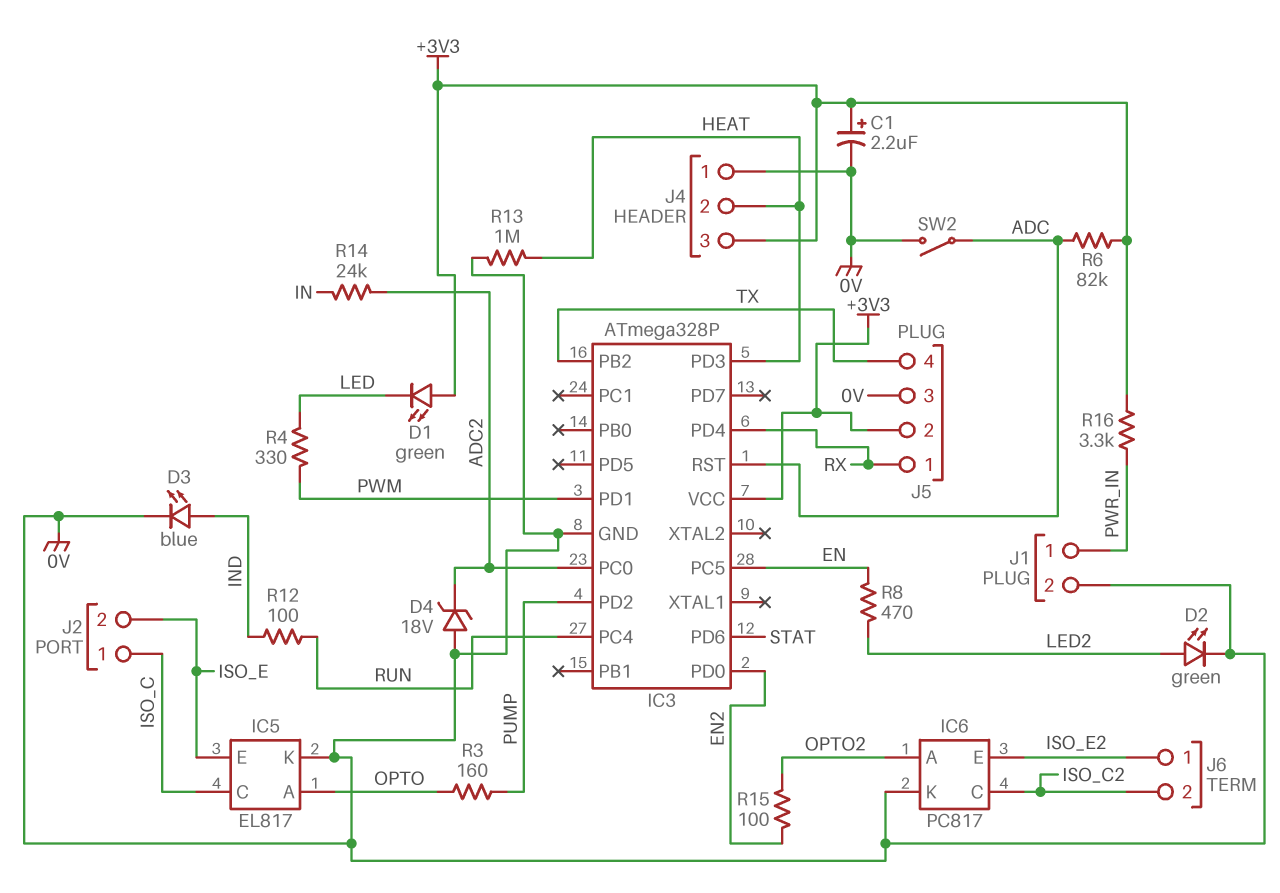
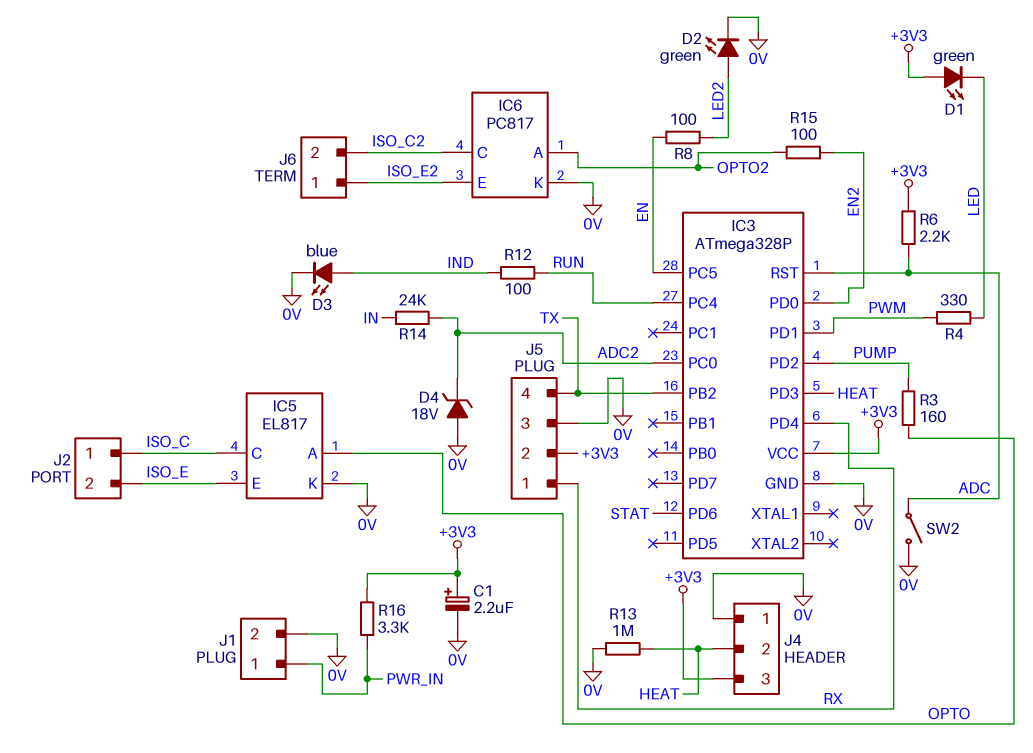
R6: 82k (+3V3, ADC) -> 2.2k (+3V3, ADC)
R8: 470 (EN, LED2) -> 100 (EN, LED2)

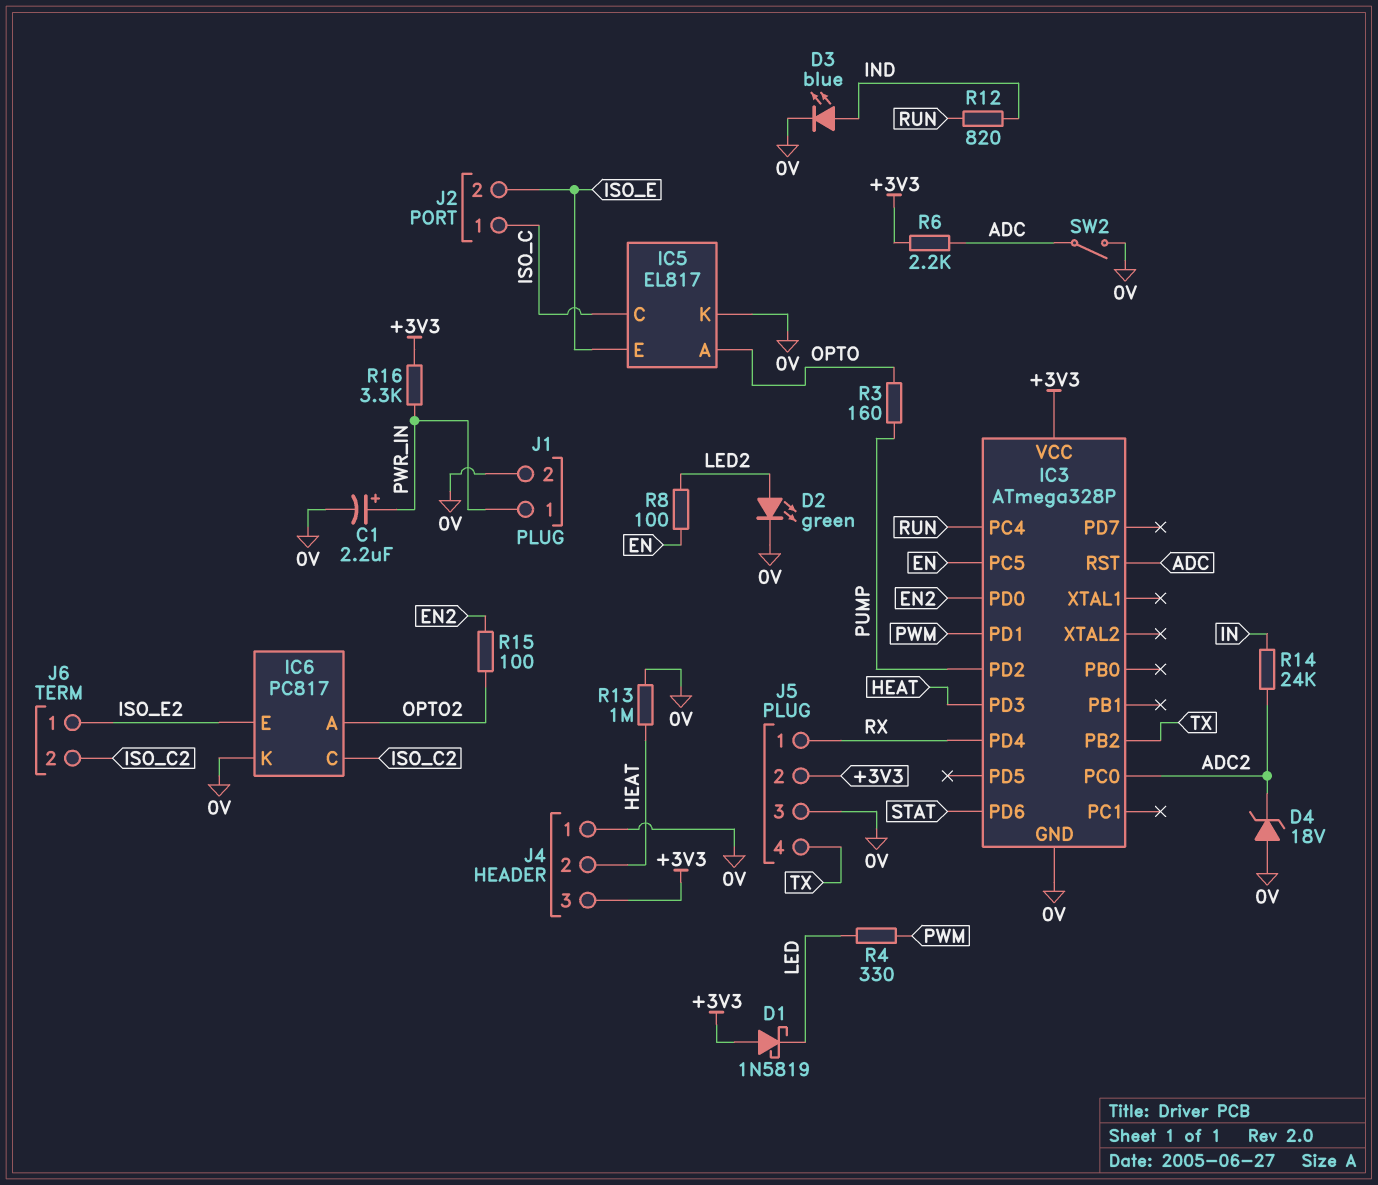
C1: 2.2uF (plus +3V3, minus 0V) -> 2.2uF (plus PWR_IN, minus 0V)
D1: LED green (A +3V3, K LED) -> schottky 1N5819 (A +3V3, K LED)
R12: 100 (IND, RUN) -> 820 (IND, RUN)

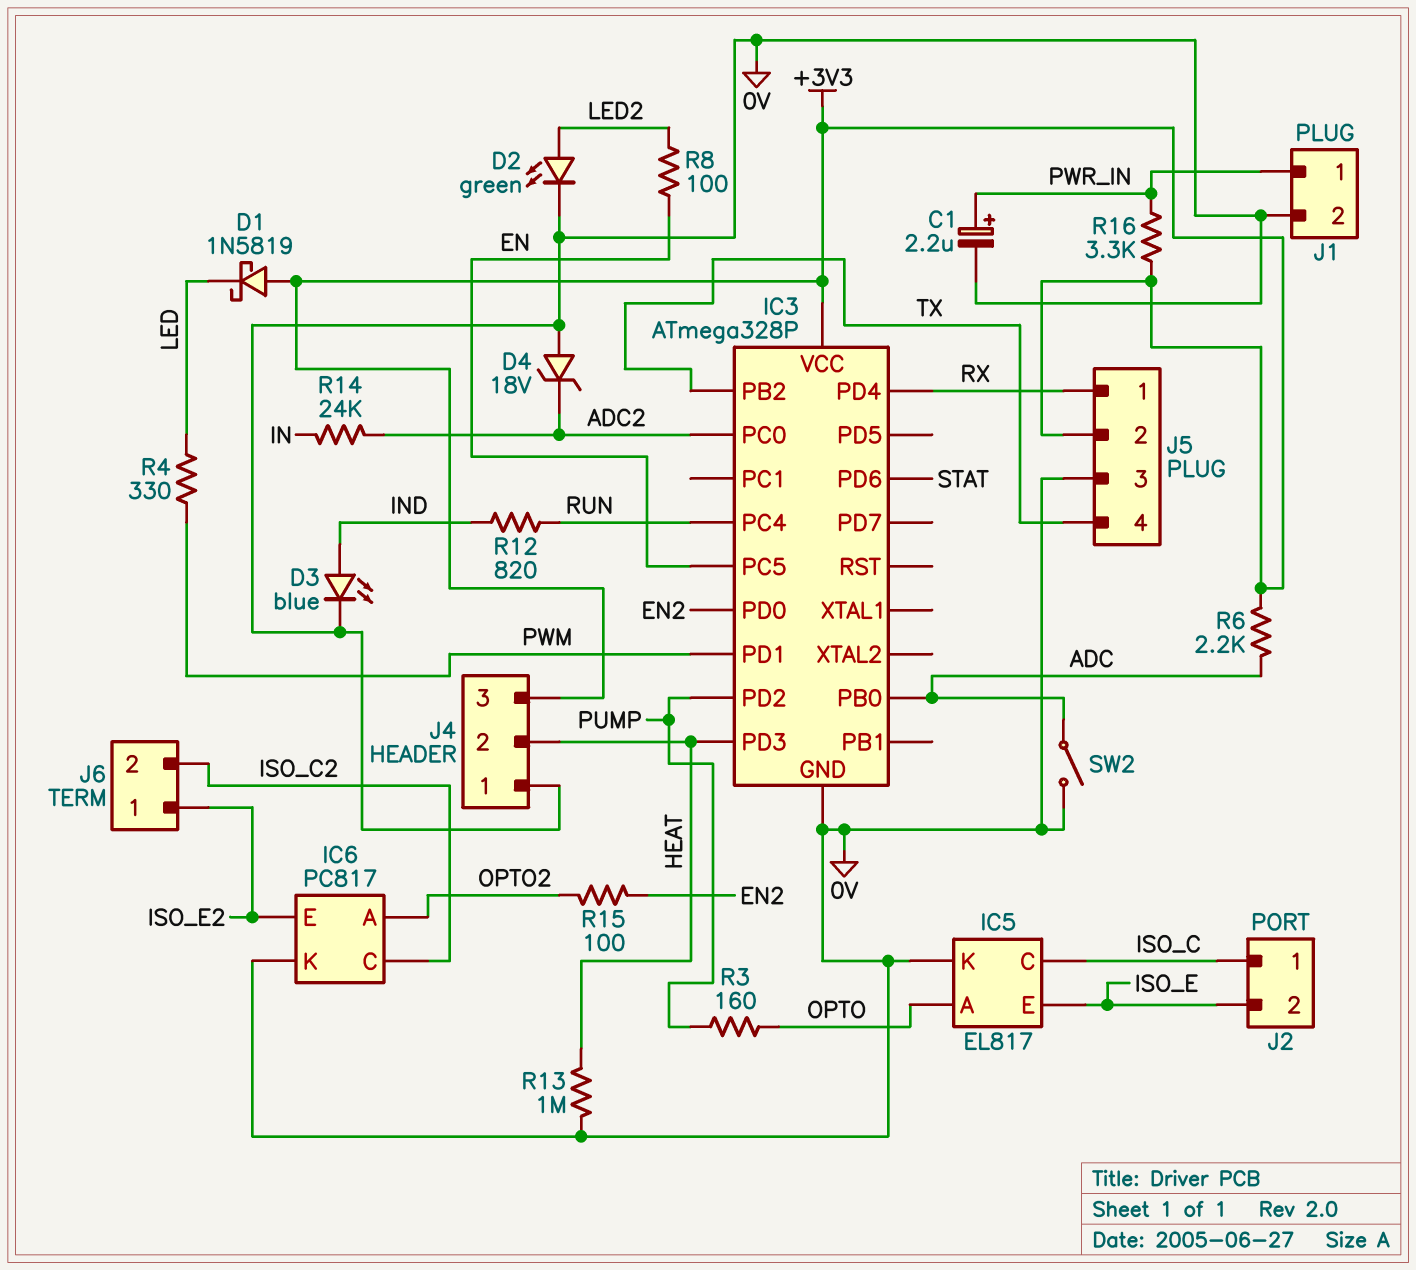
IC3 pin PB0: none -> ADC
IC3 pin RST: ADC -> none

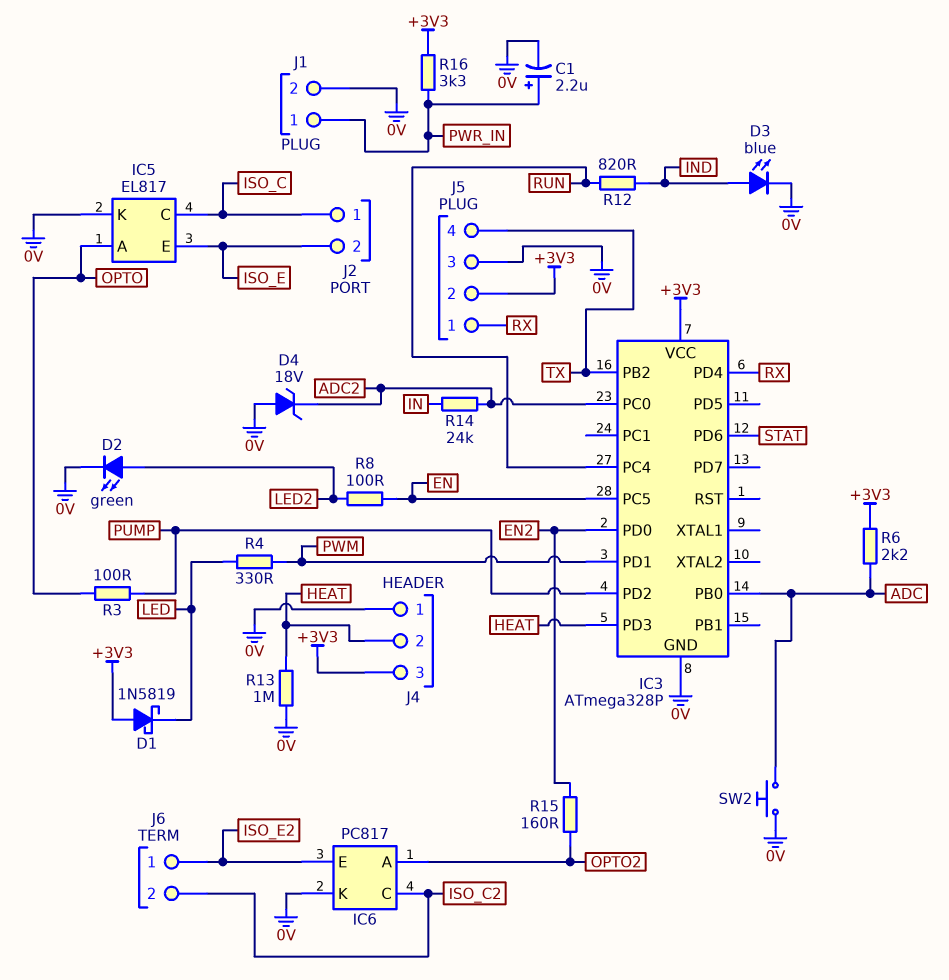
R3: 160 (OPTO, PUMP) -> 100 (OPTO, PUMP)
R15: 100 (EN2, OPTO2) -> 160 (EN2, OPTO2)
SW2: switch (0V, ADC) -> button (0V, ADC)

